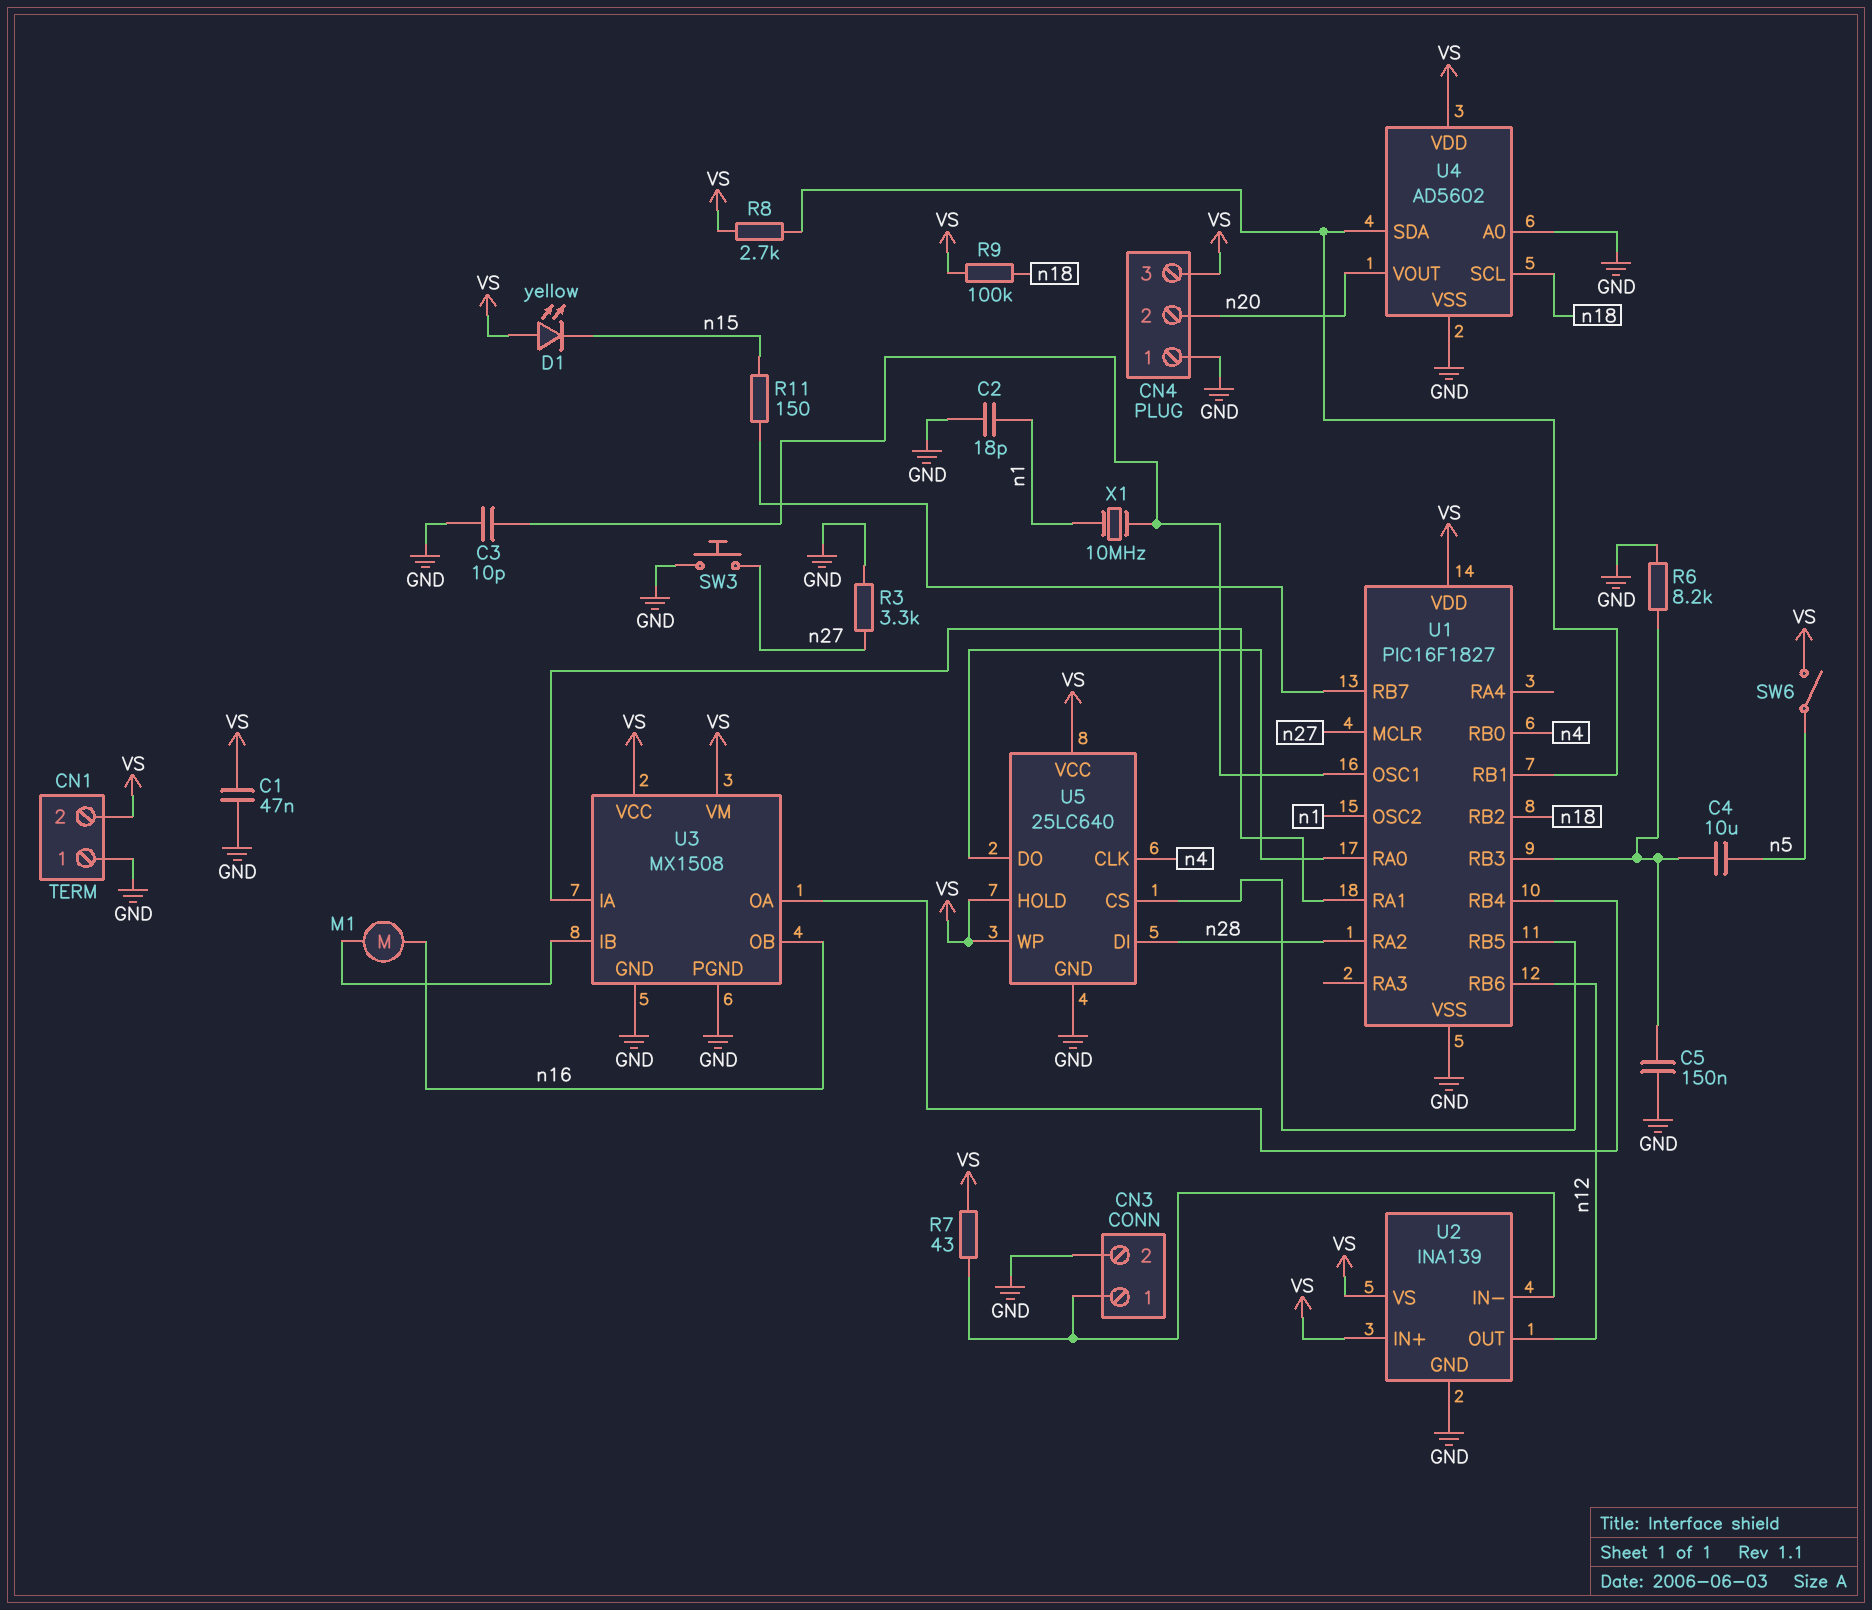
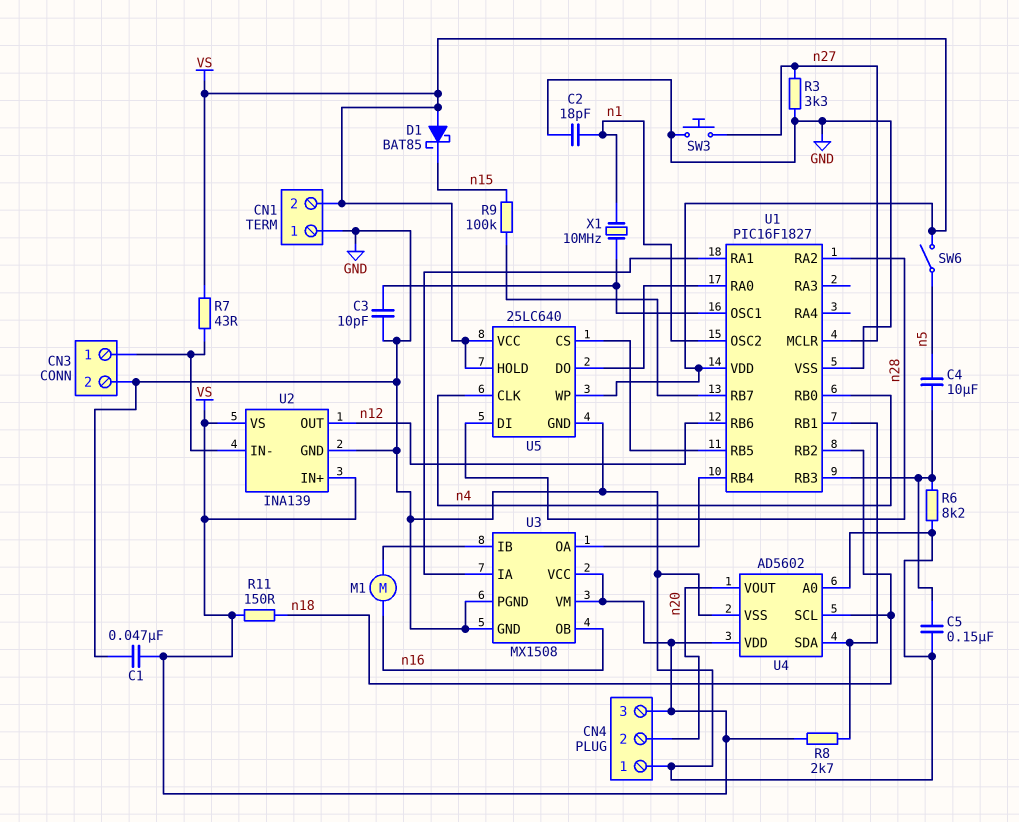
D1: LED yellow (A VS, K n15) -> schottky BAT85 (A VS, K n15)
R9: 100k (VS, n18) -> 100k (U1/RB7, n15)
R11: 150 (U1/RB7, n15) -> 150 (VS, n18)

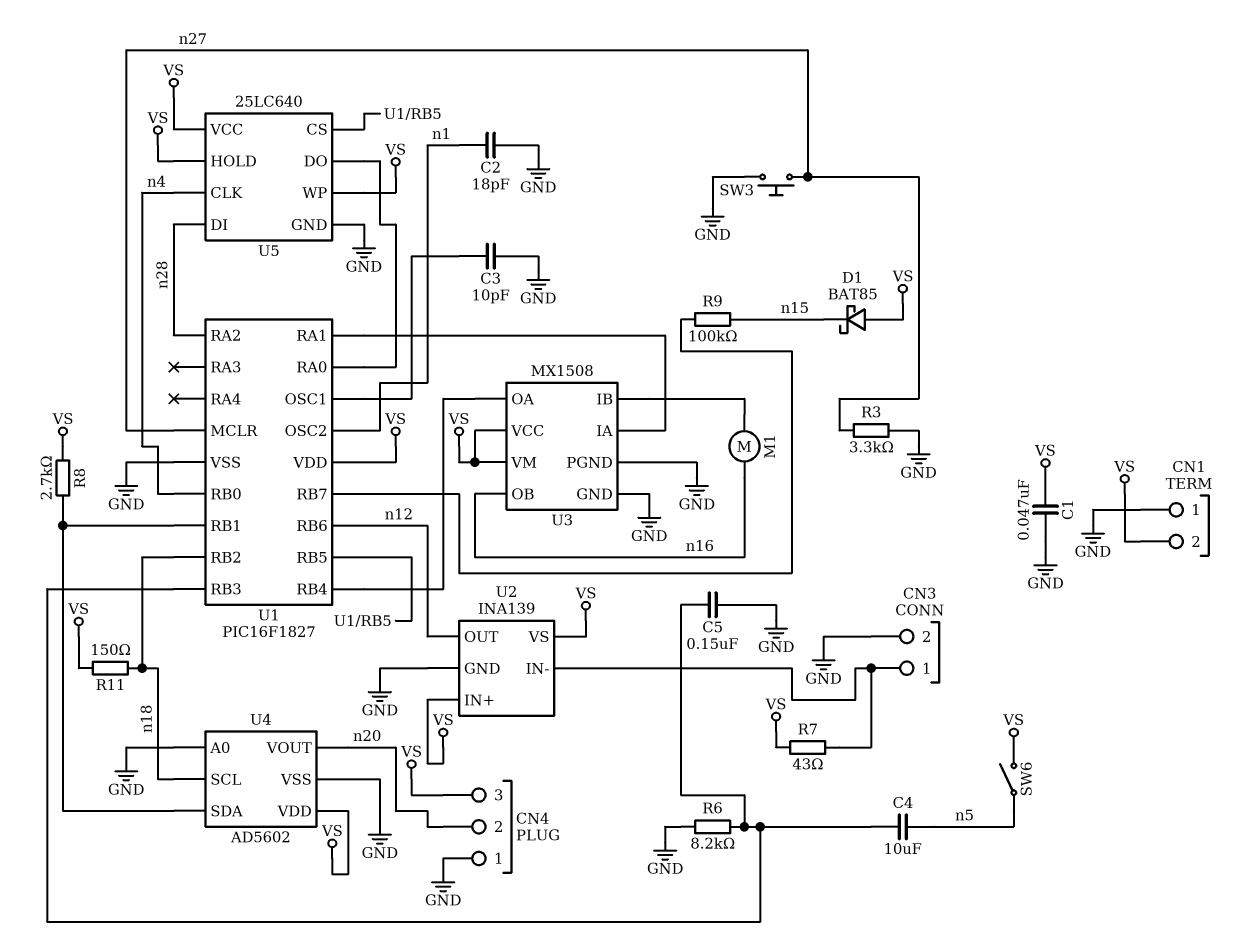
X1: 10MHz (U1/OSC1, n1) -> none

